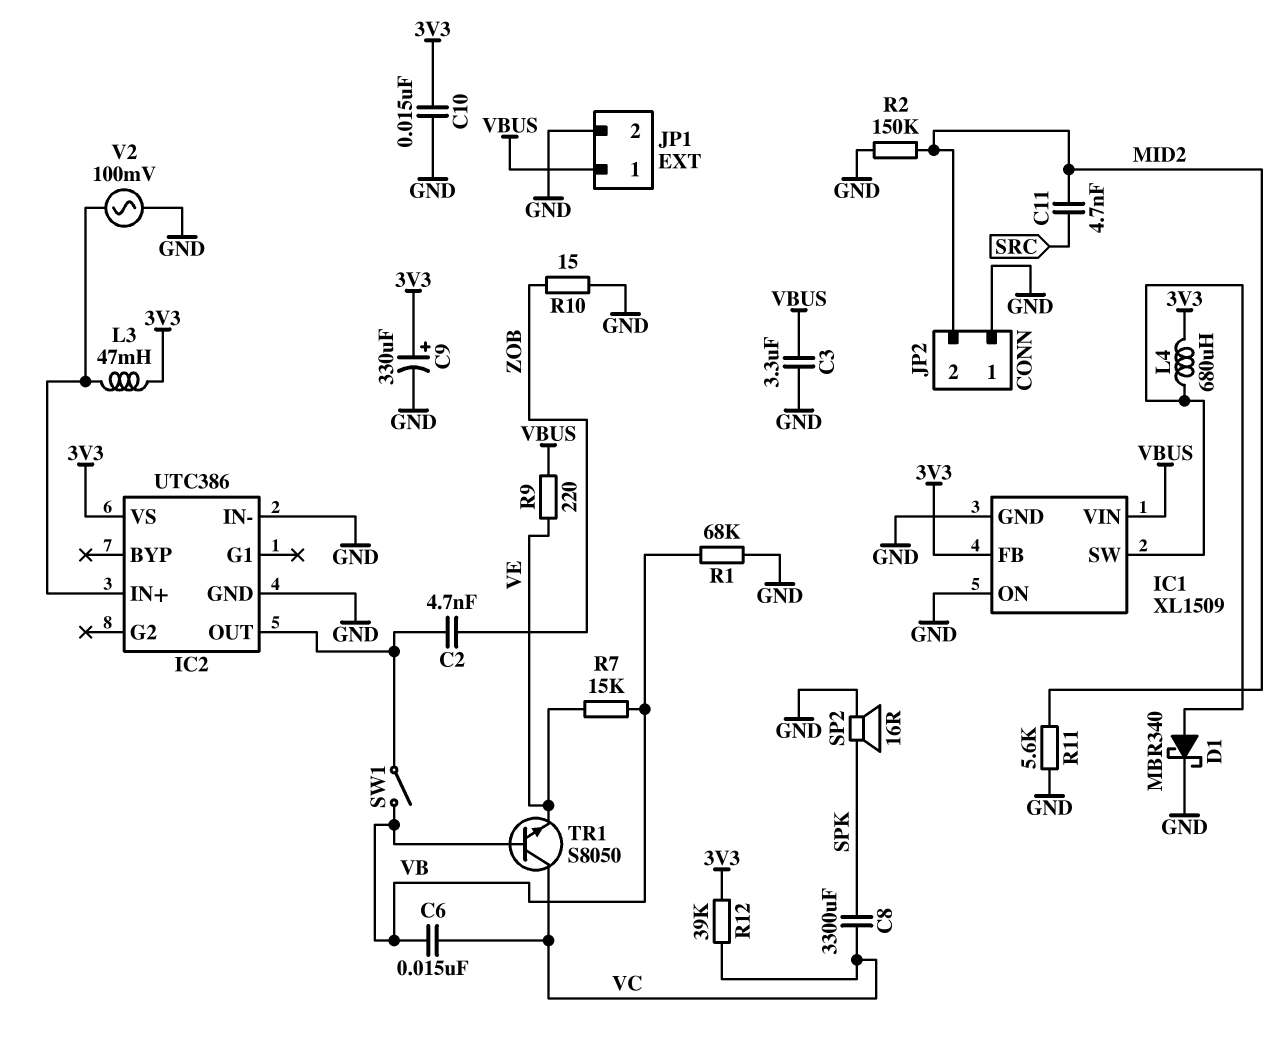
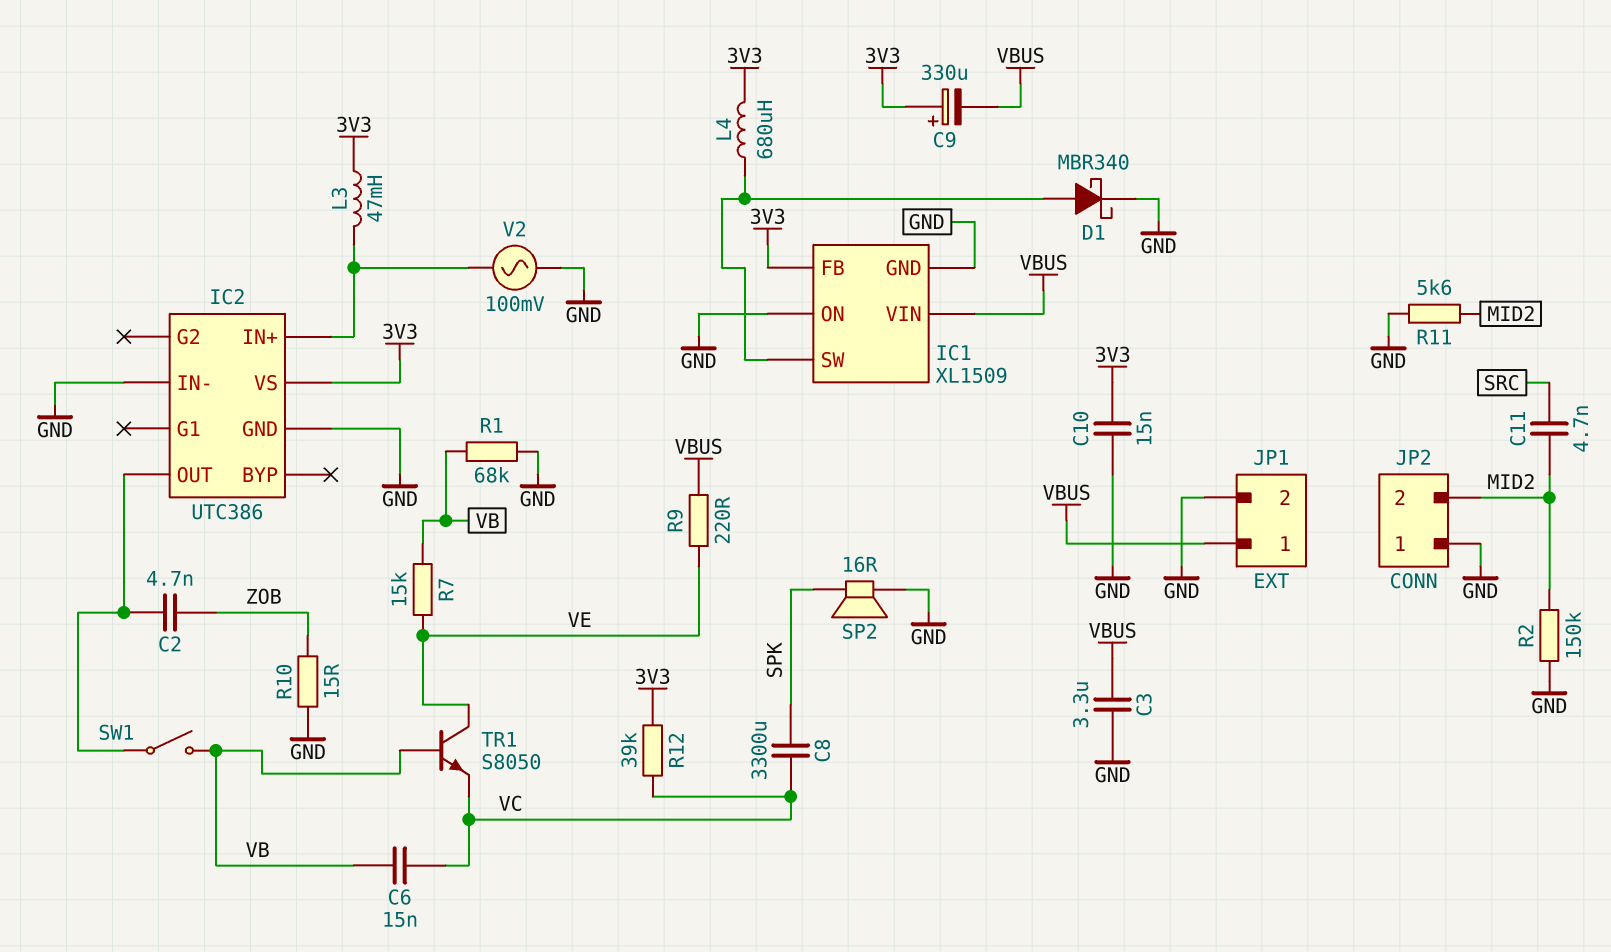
C9: 330uF (plus 3V3, minus GND) -> 330uF (plus 3V3, minus VBUS)
TR1: NPN S8050 (B VB, C VC, E VE) -> NPN S8050 (B VB, C VE, E VC)

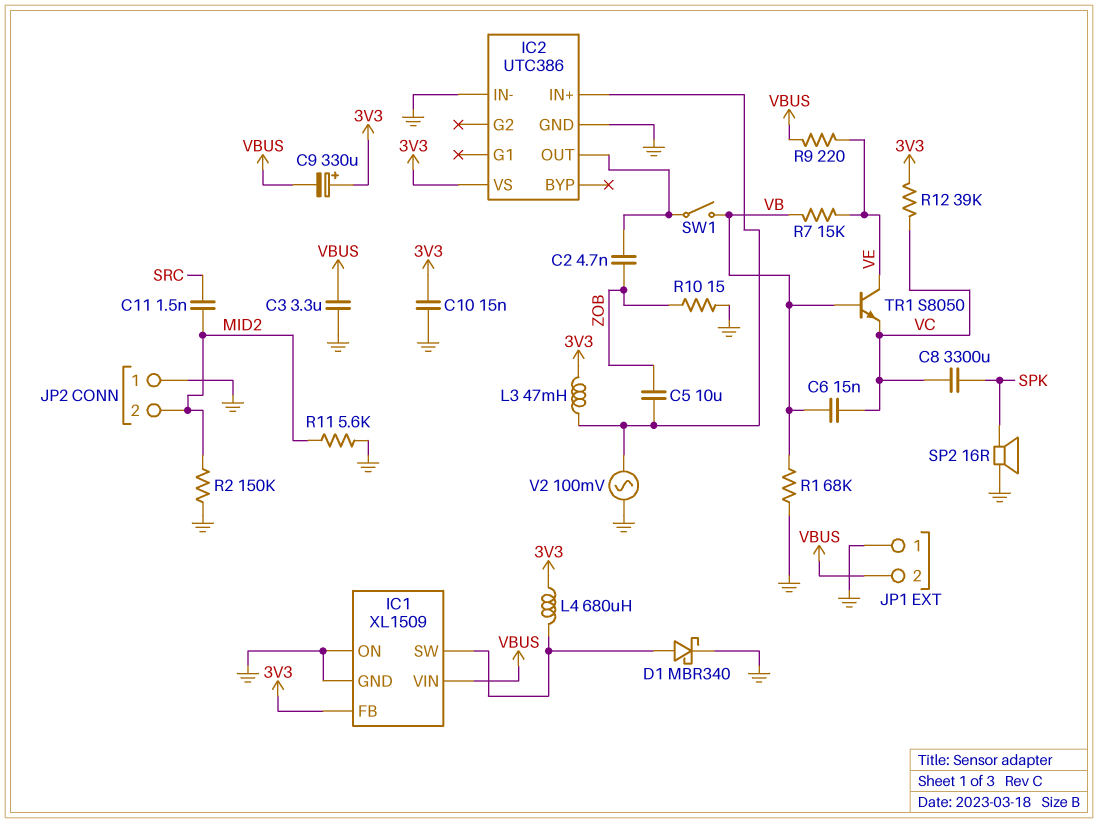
C5: none -> 10uF (IC2/IN+, ZOB)
C11: 4.7nF (MID2, SRC) -> 1.5nF (MID2, SRC)
JP1 pin 1: VBUS -> GND
JP1 pin 2: GND -> VBUS

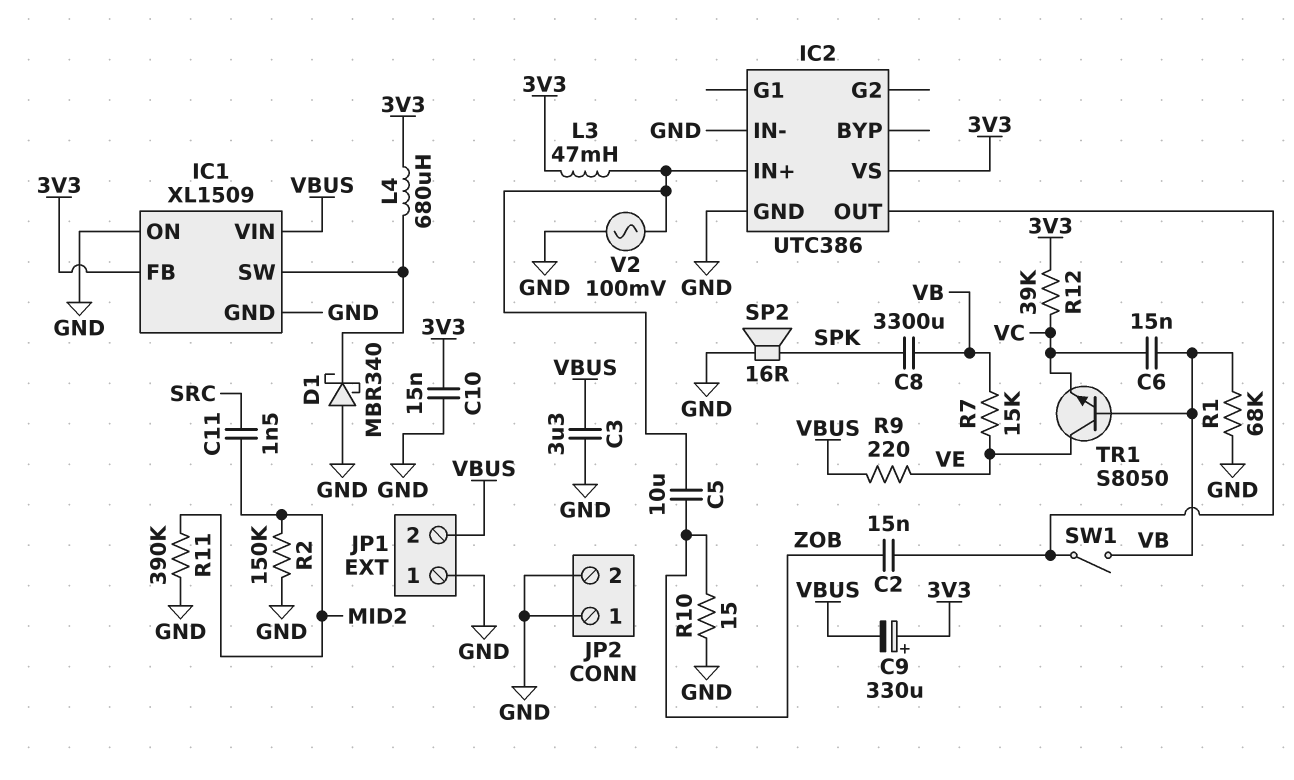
C2: 4.7nF (IC2/OUT, ZOB) -> 15nF (IC2/OUT, ZOB)
C8: 3300uF (SPK, VC) -> 3300uF (SPK, VB)
D1: schottky MBR340 (A IC1/SW, K GND) -> schottky MBR340 (A GND, K IC1/SW)
JP2 pin 2: MID2 -> GND
R11: 5.6k (GND, MID2) -> 390k (GND, MID2)

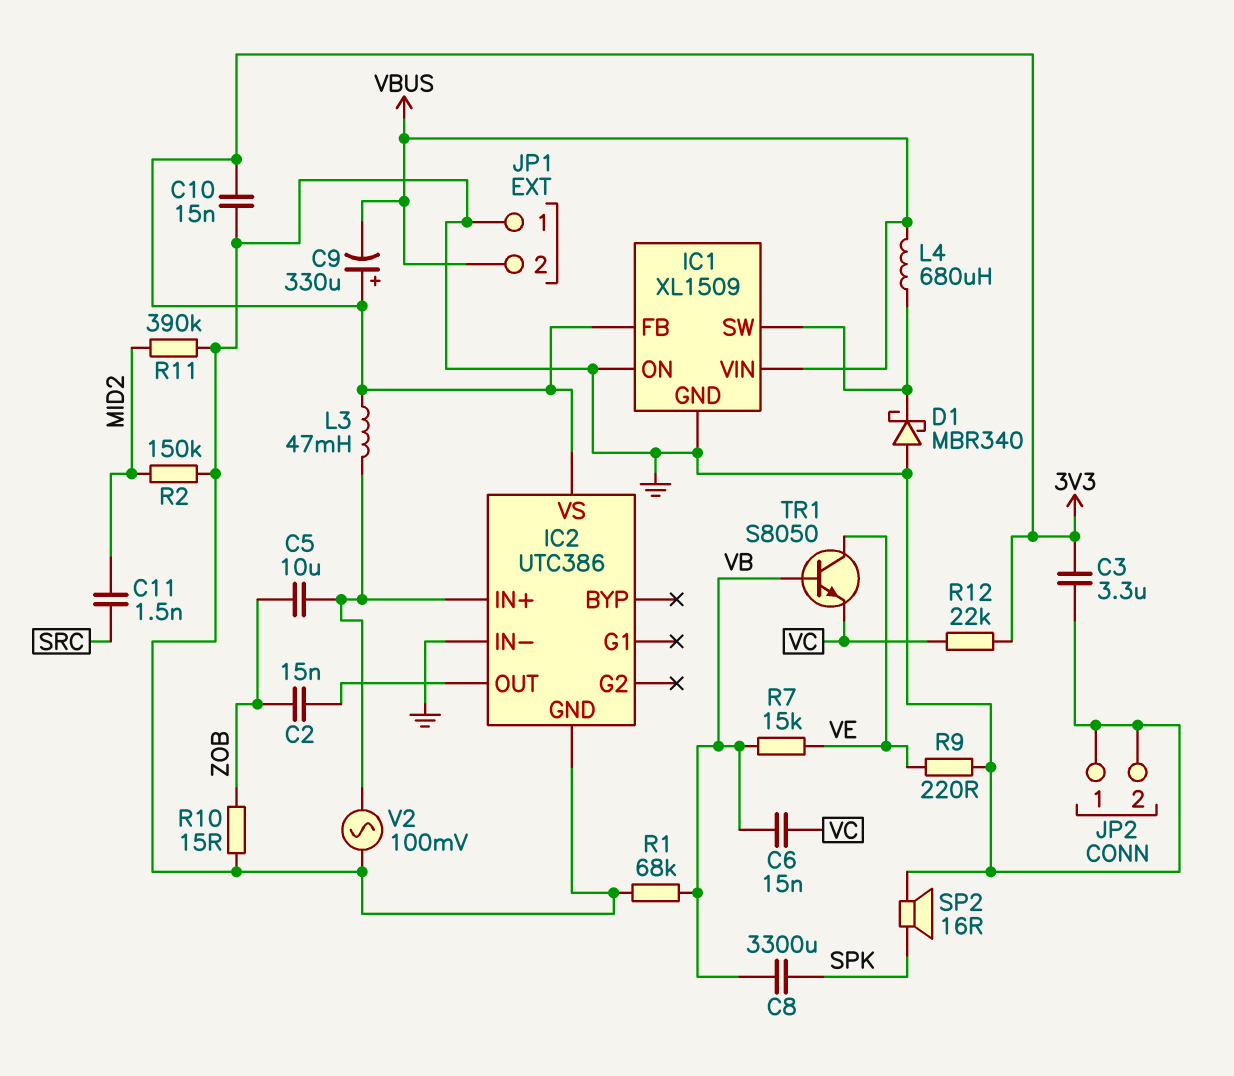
C3: 3.3uF (GND, VBUS) -> 3.3uF (3V3, GND)
L4: 680uH (3V3, IC1/SW) -> 680uH (IC1/SW, VBUS)
R9: 220 (VBUS, VE) -> 220 (GND, VE)
R12: 39k (3V3, VC) -> 22k (3V3, VC)
SW1: switch (IC2/OUT, VB) -> none

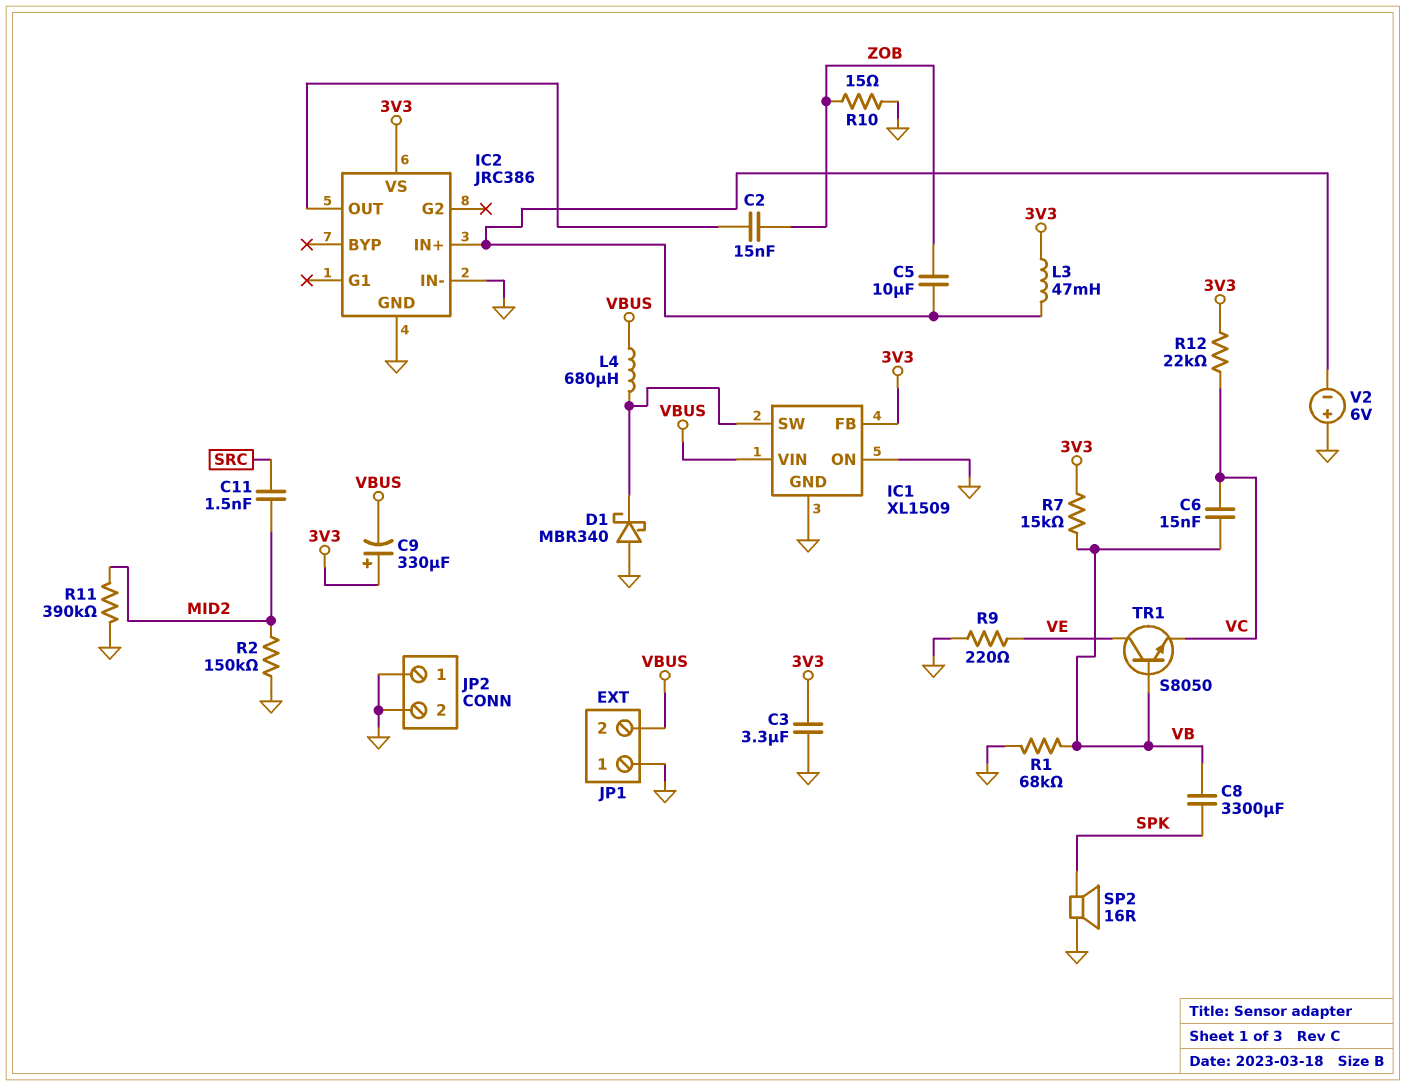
C10: 15nF (3V3, GND) -> none
IC2: UTC386 -> JRC386
R7: 15k (VB, VE) -> 15k (3V3, VB)
V2: AC 100mV (GND, IC2/IN+) -> 6V (plus GND, minus IC2/IN+)

